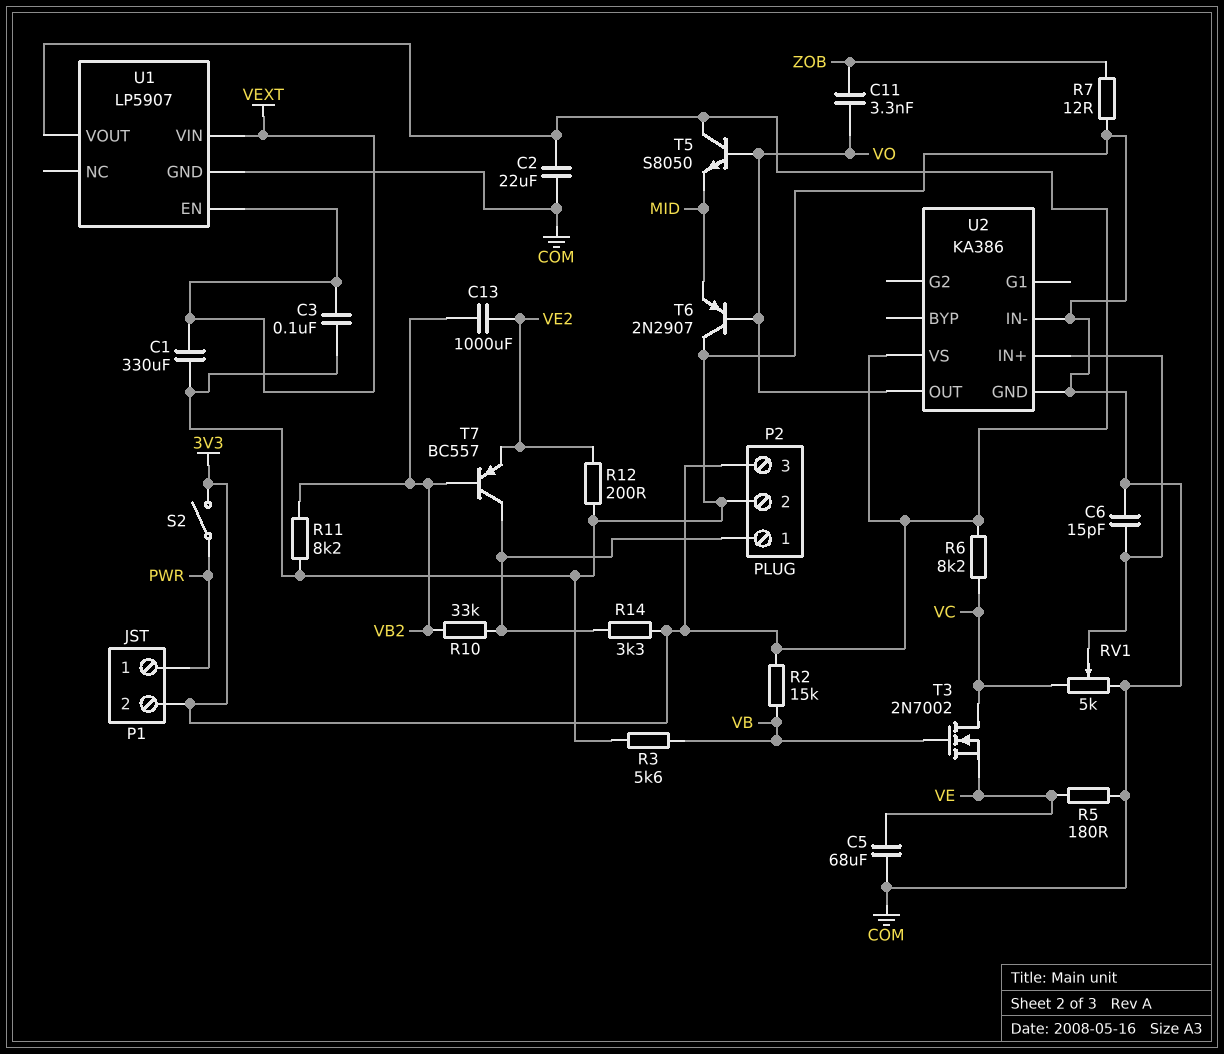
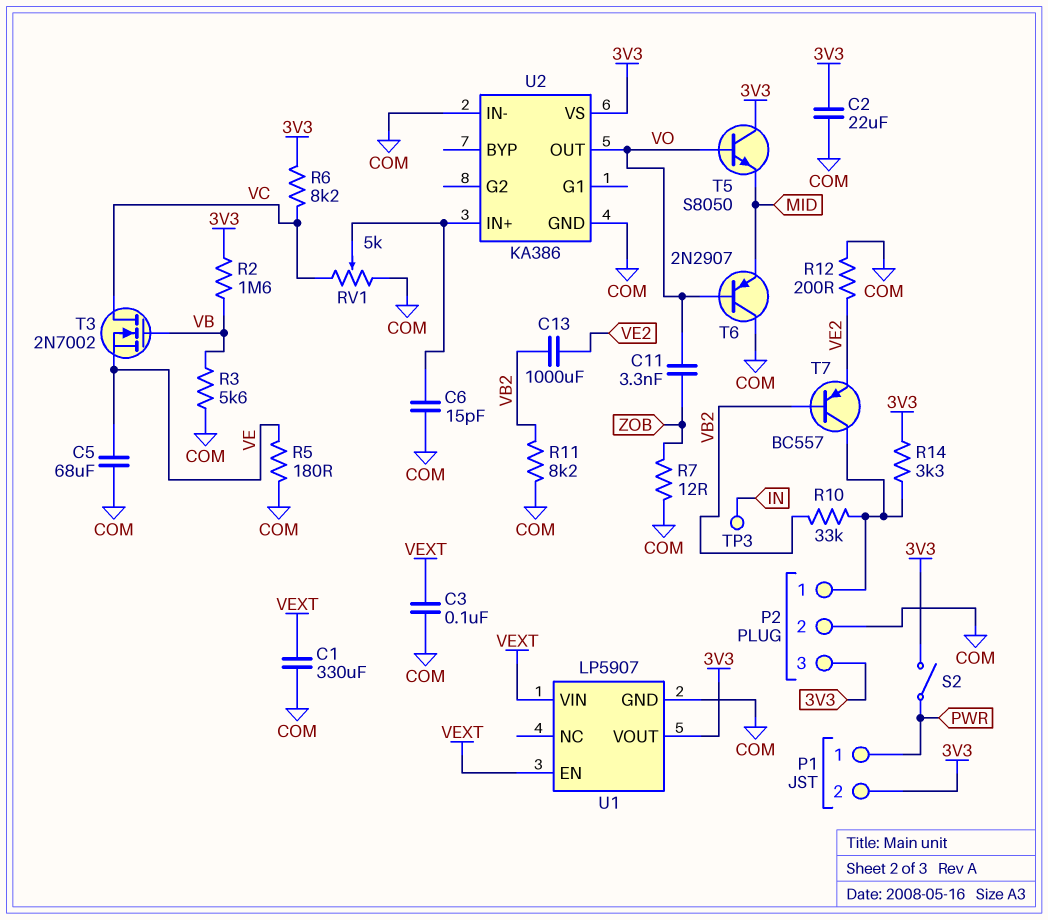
R2: 15k (3V3, VB) -> 1.6M (3V3, VB)
TP3: none -> test point (IN)

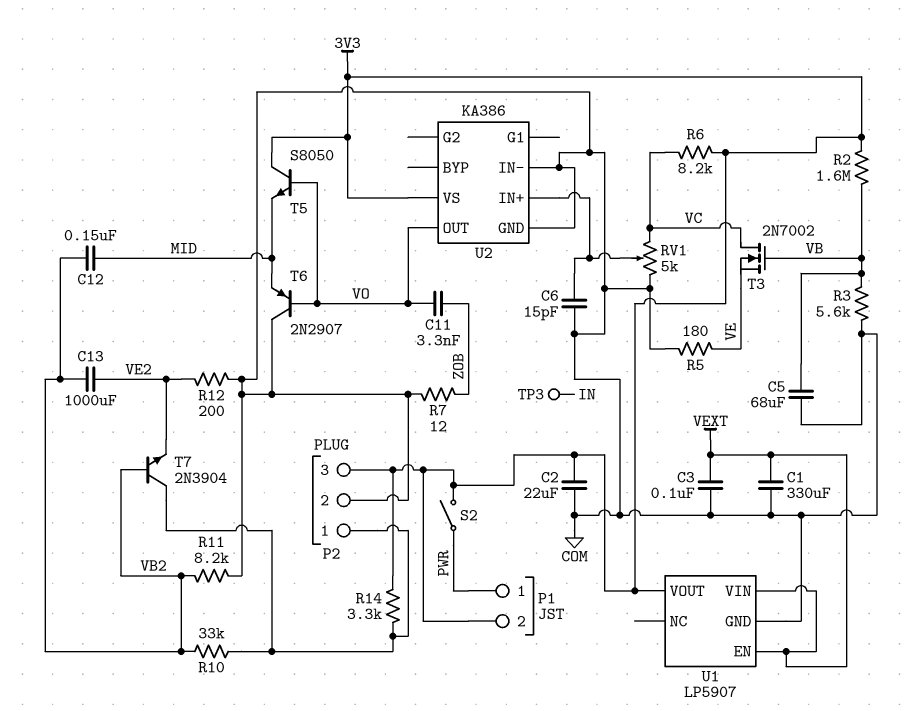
C5: 68uF (COM, VE) -> 68uF (COM, VB)
C12: none -> 150nF (MID, VB2)
T7: PNP BC557 (B VB2, C P2/1, E VE2) -> NPN 2N3904 (B VB2, C P2/1, E VE2)

